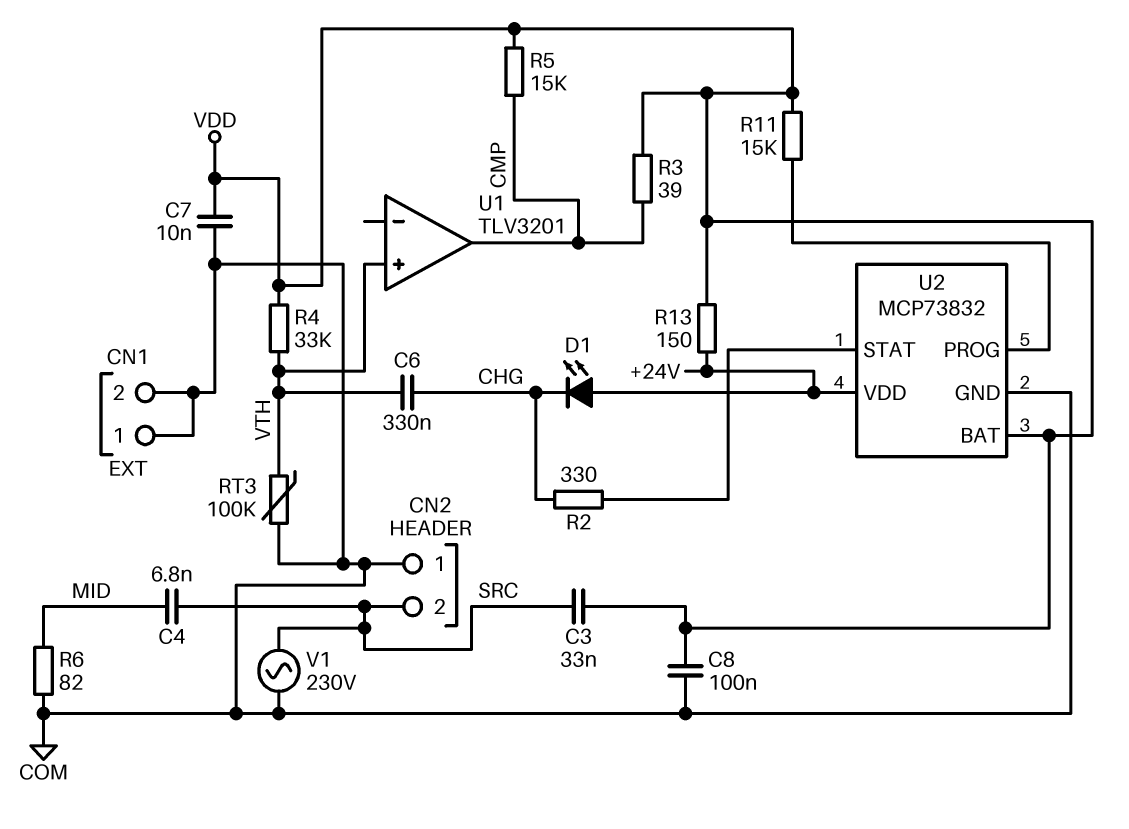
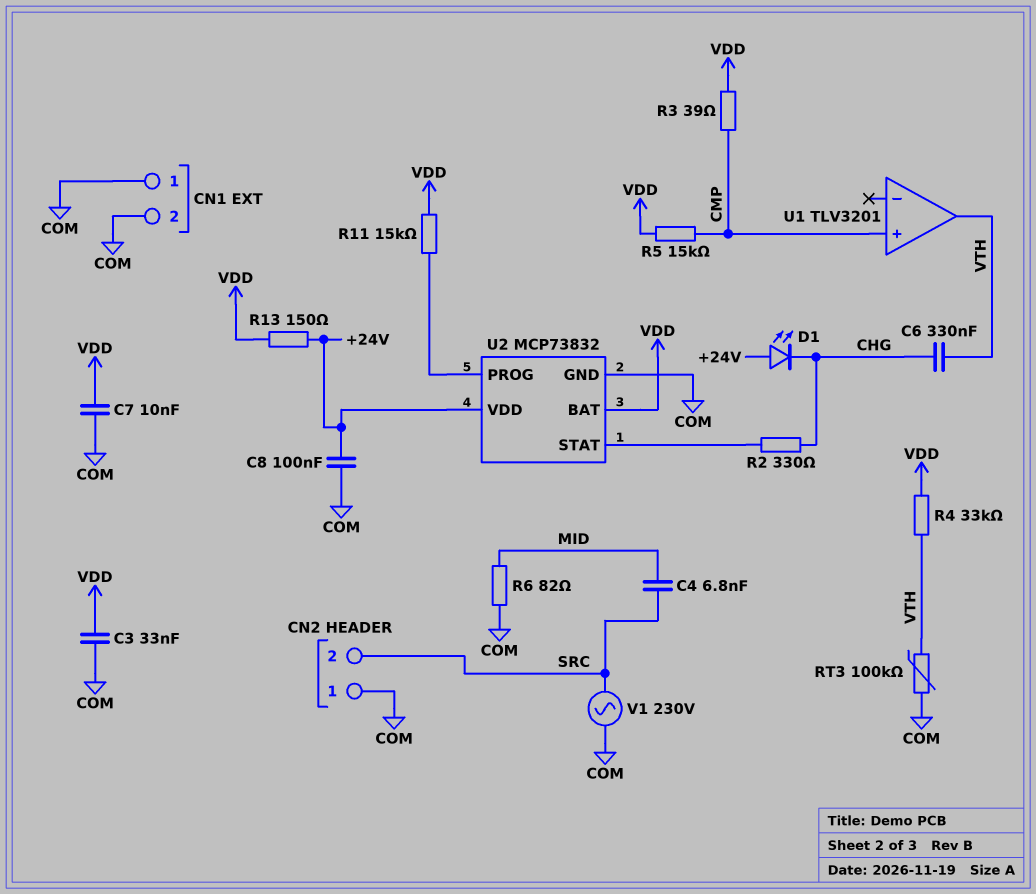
C3: 33nF (SRC, VDD) -> 33nF (COM, VDD)
C8: 100nF (COM, VDD) -> 100nF (+24V, COM)
U1 pin in+: VTH -> CMP
U1 pin out: CMP -> VTH

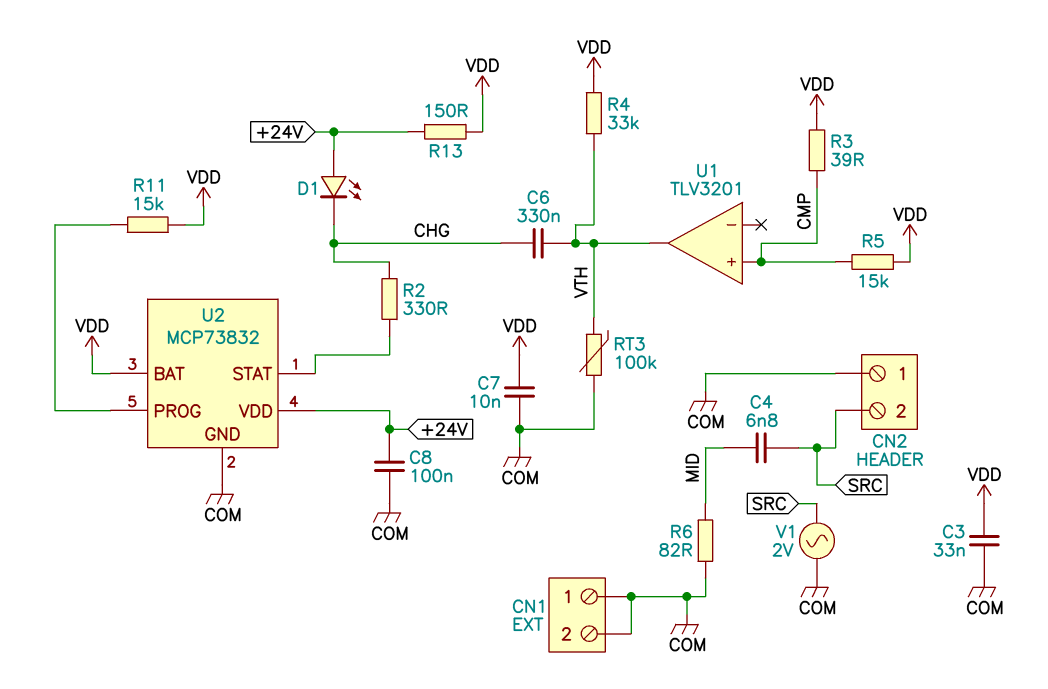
V1: AC 230V (COM, SRC) -> AC 2V (COM, SRC)

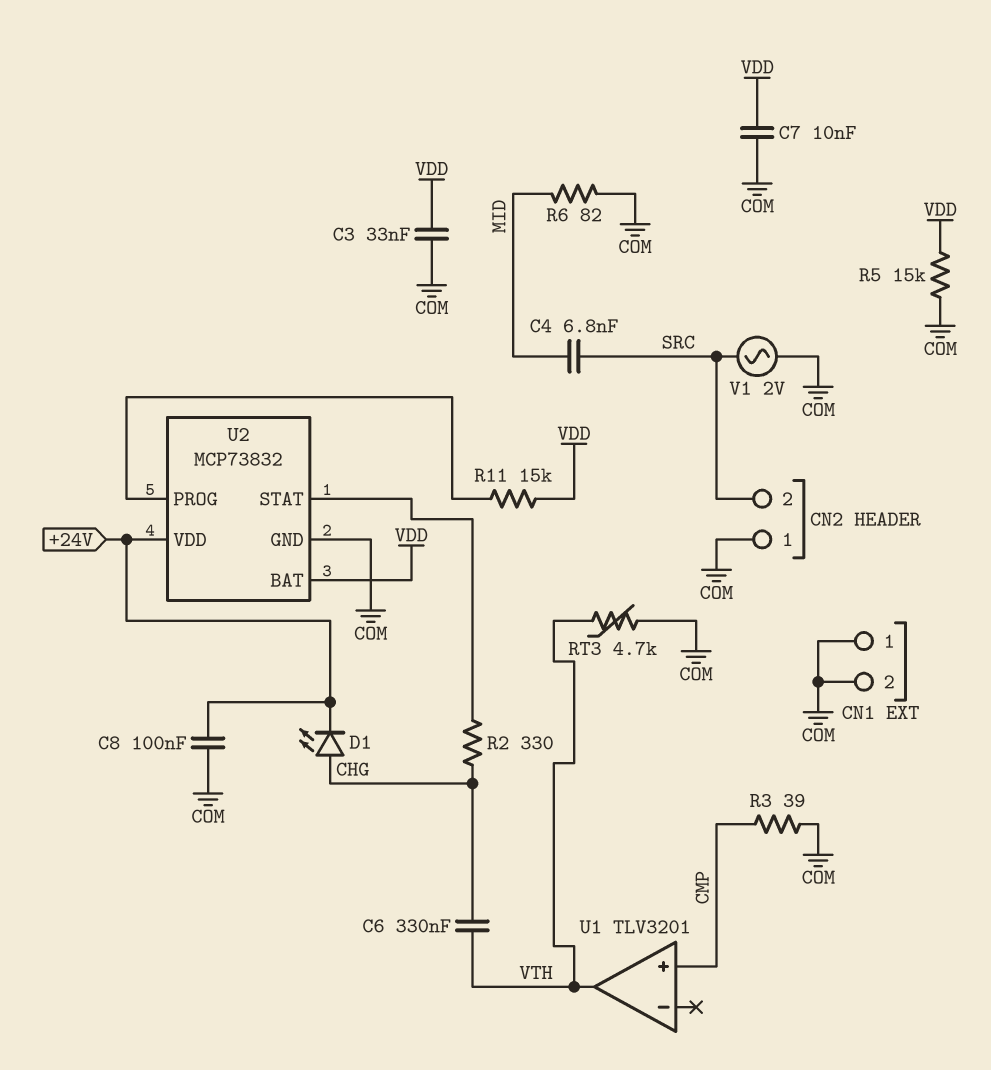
D1: LED (A +24V, K CHG) -> LED (A CHG, K +24V)
R3: 39 (CMP, VDD) -> 39 (CMP, COM)
R4: 33k (VDD, VTH) -> none
R5: 15k (CMP, VDD) -> 15k (COM, VDD)
R13: 150 (+24V, VDD) -> none
RT3: 100k (COM, VTH) -> 4.7k (COM, VTH)

